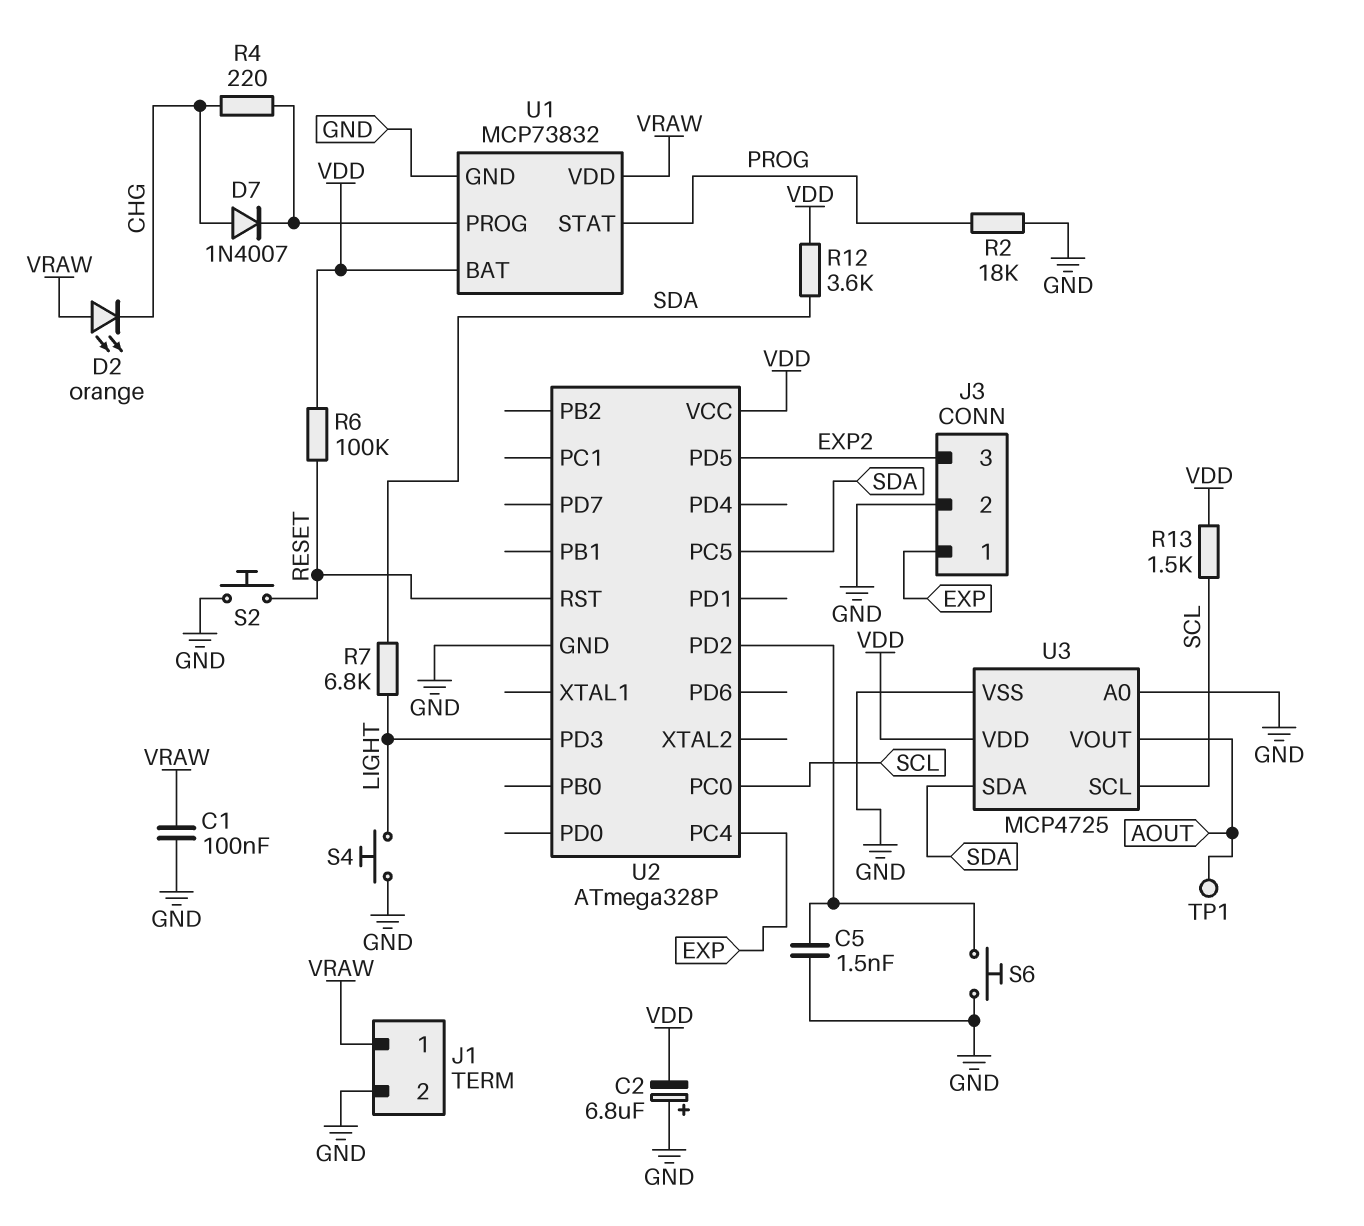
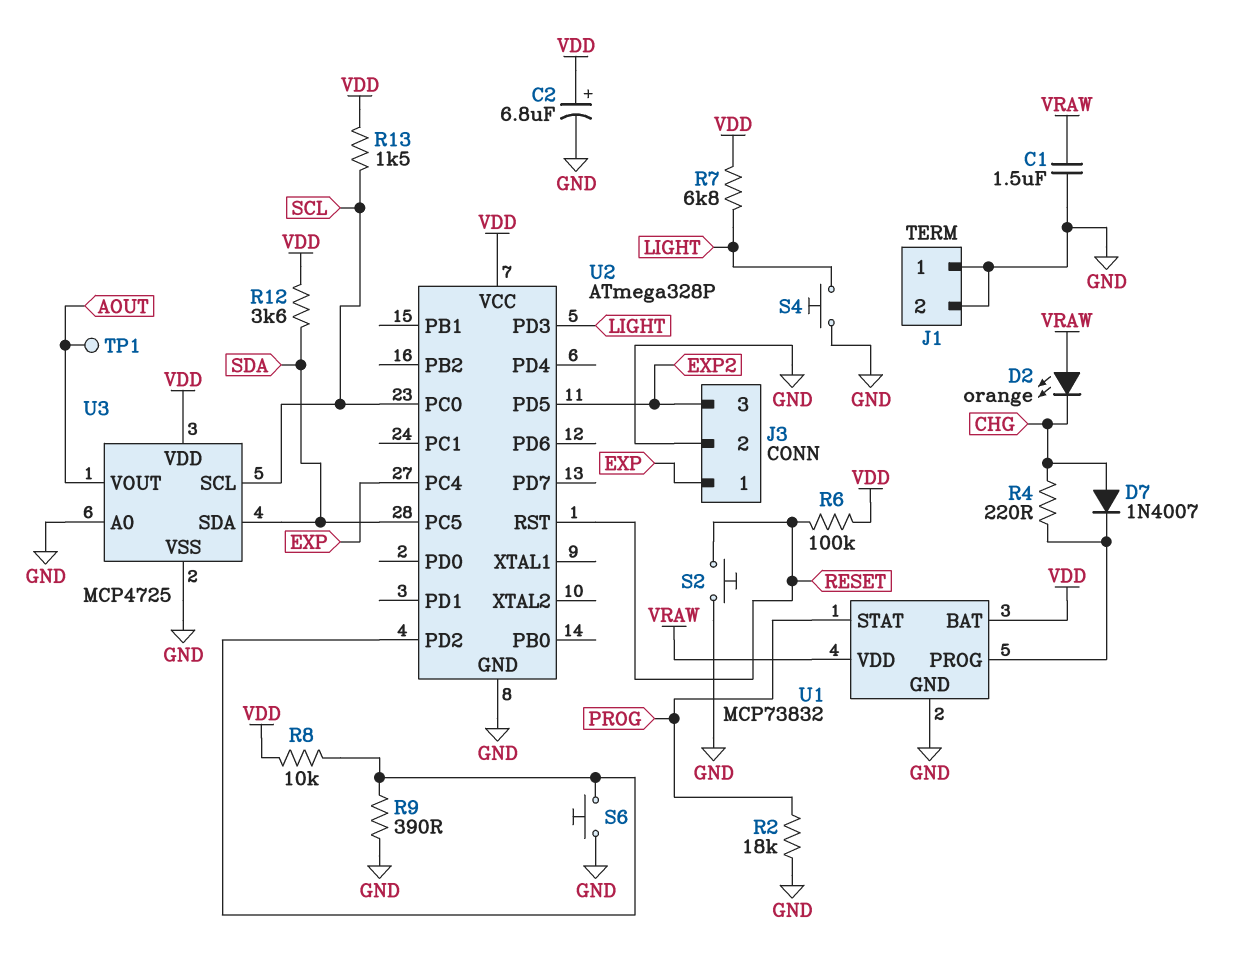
C1: 100nF (GND, VRAW) -> 1.5uF (GND, VRAW)
C2: 6.8uF (plus GND, minus VDD) -> 6.8uF (plus VDD, minus GND)
C5: 1.5nF (GND, U2/PD2) -> none
J1 pin 1: VRAW -> GND
R7: 6.8k (LIGHT, SDA) -> 6.8k (LIGHT, VDD)
R8: none -> 10k (U2/PD2, VDD)
R9: none -> 390 (GND, U2/PD2)

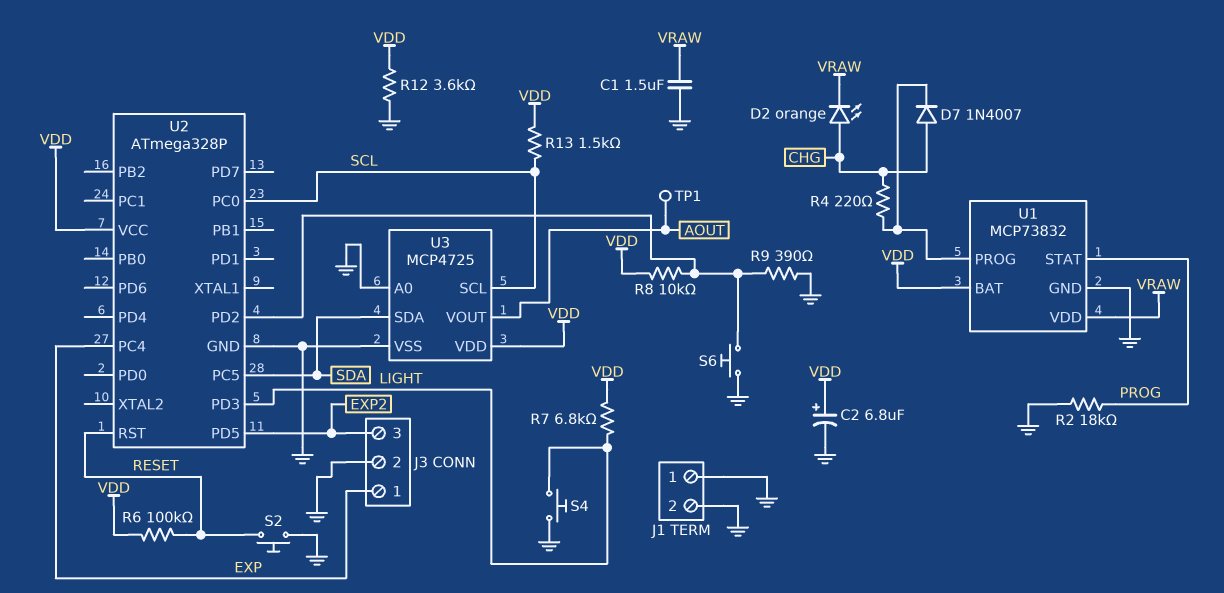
D2: LED orange (A VRAW, K CHG) -> LED orange (A CHG, K VRAW)
R12: 3.6k (SDA, VDD) -> 3.6k (GND, VDD)

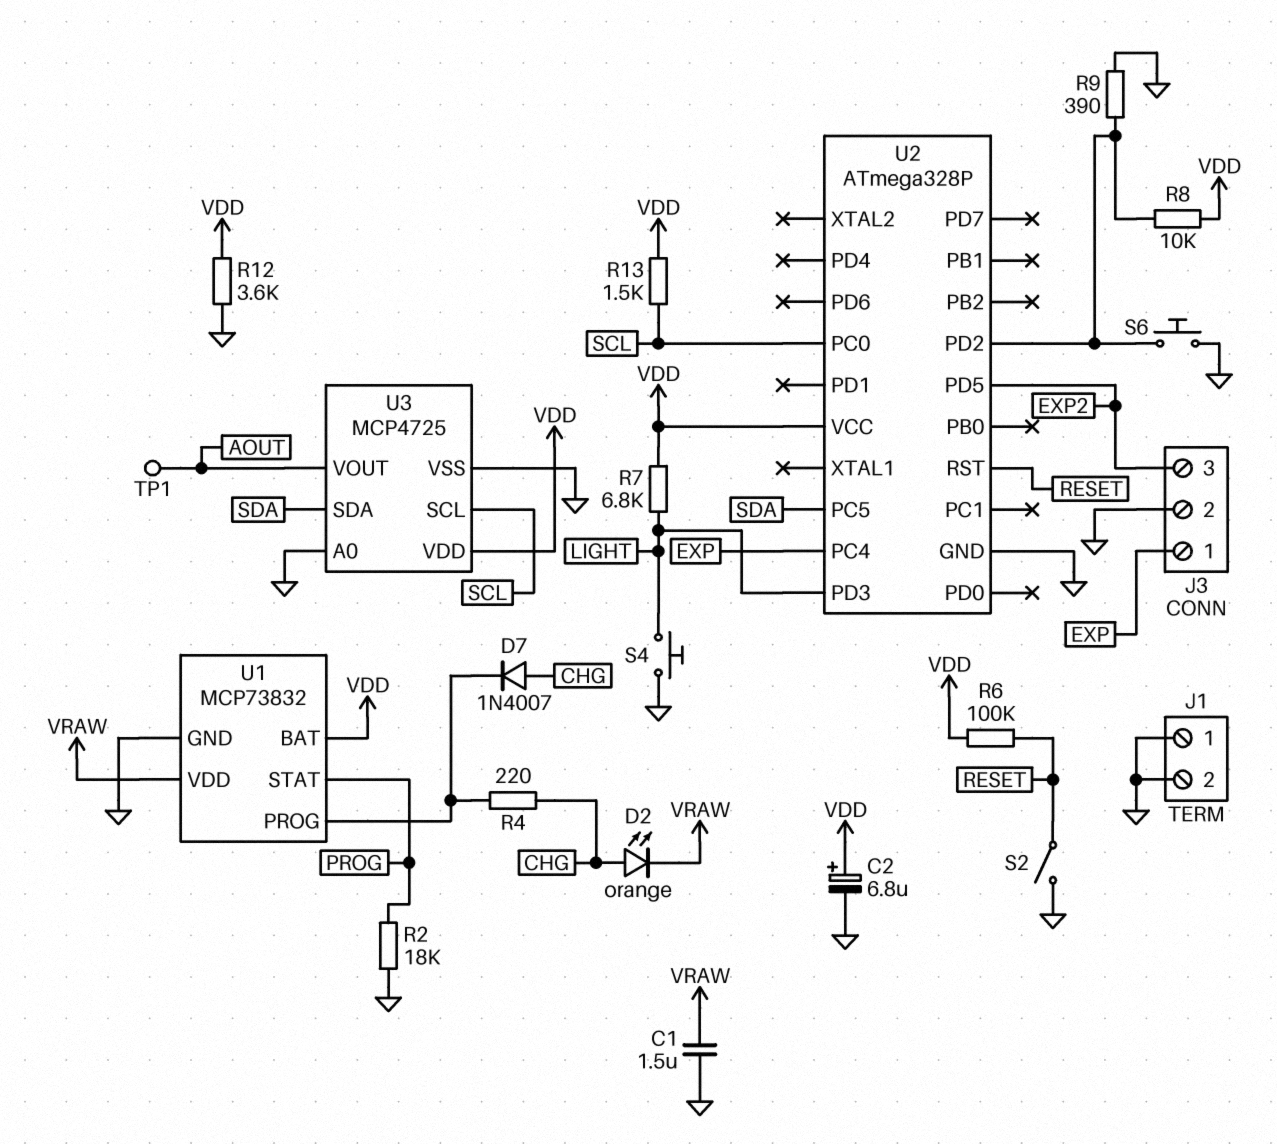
S2: button (GND, RESET) -> switch (GND, RESET)

